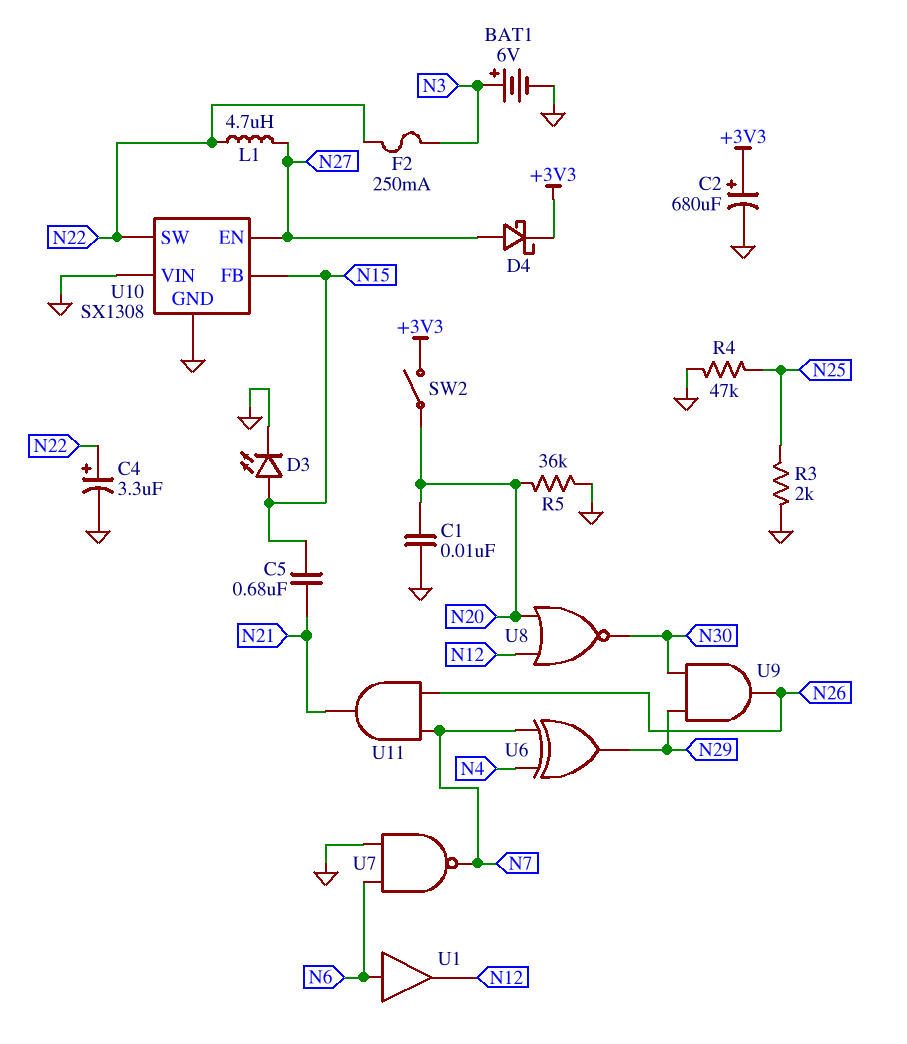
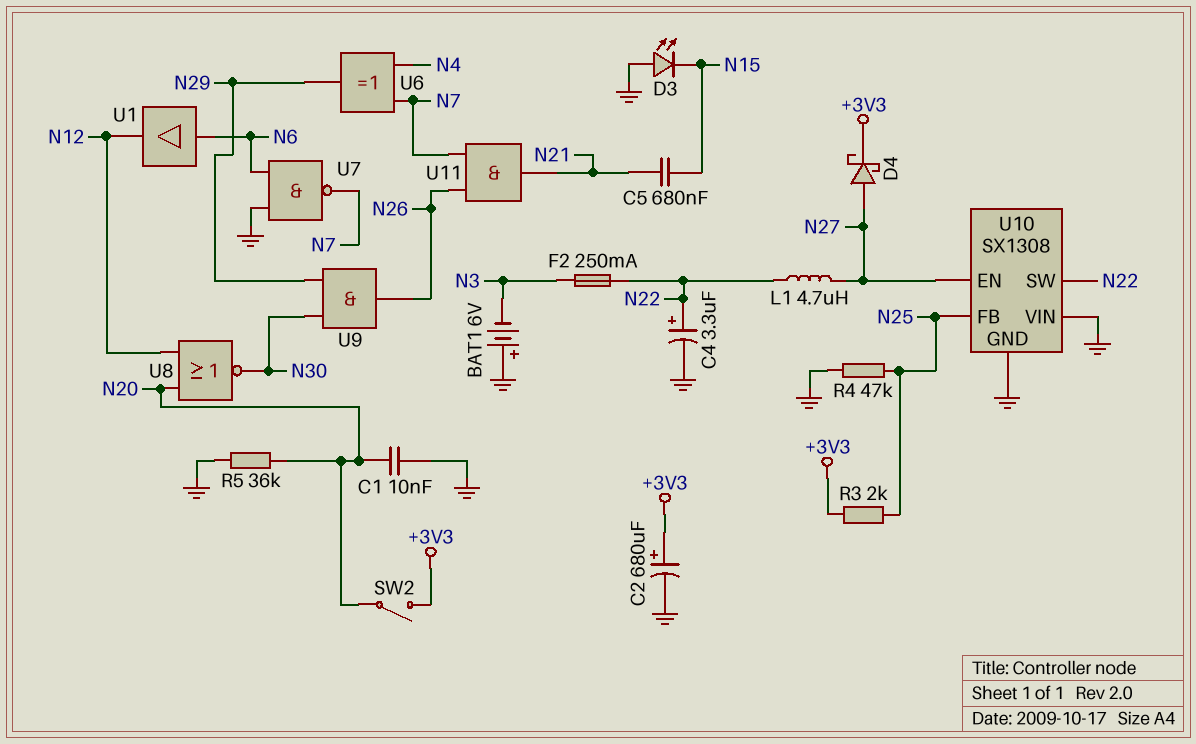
BAT1: 6V (plus N3, minus GND) -> 6V (plus GND, minus N3)
D3: LED (A N15, K GND) -> LED (A GND, K N15)
R3: 2k (GND, N25) -> 2k (+3V3, N25)
U10 pin FB: N15 -> N25

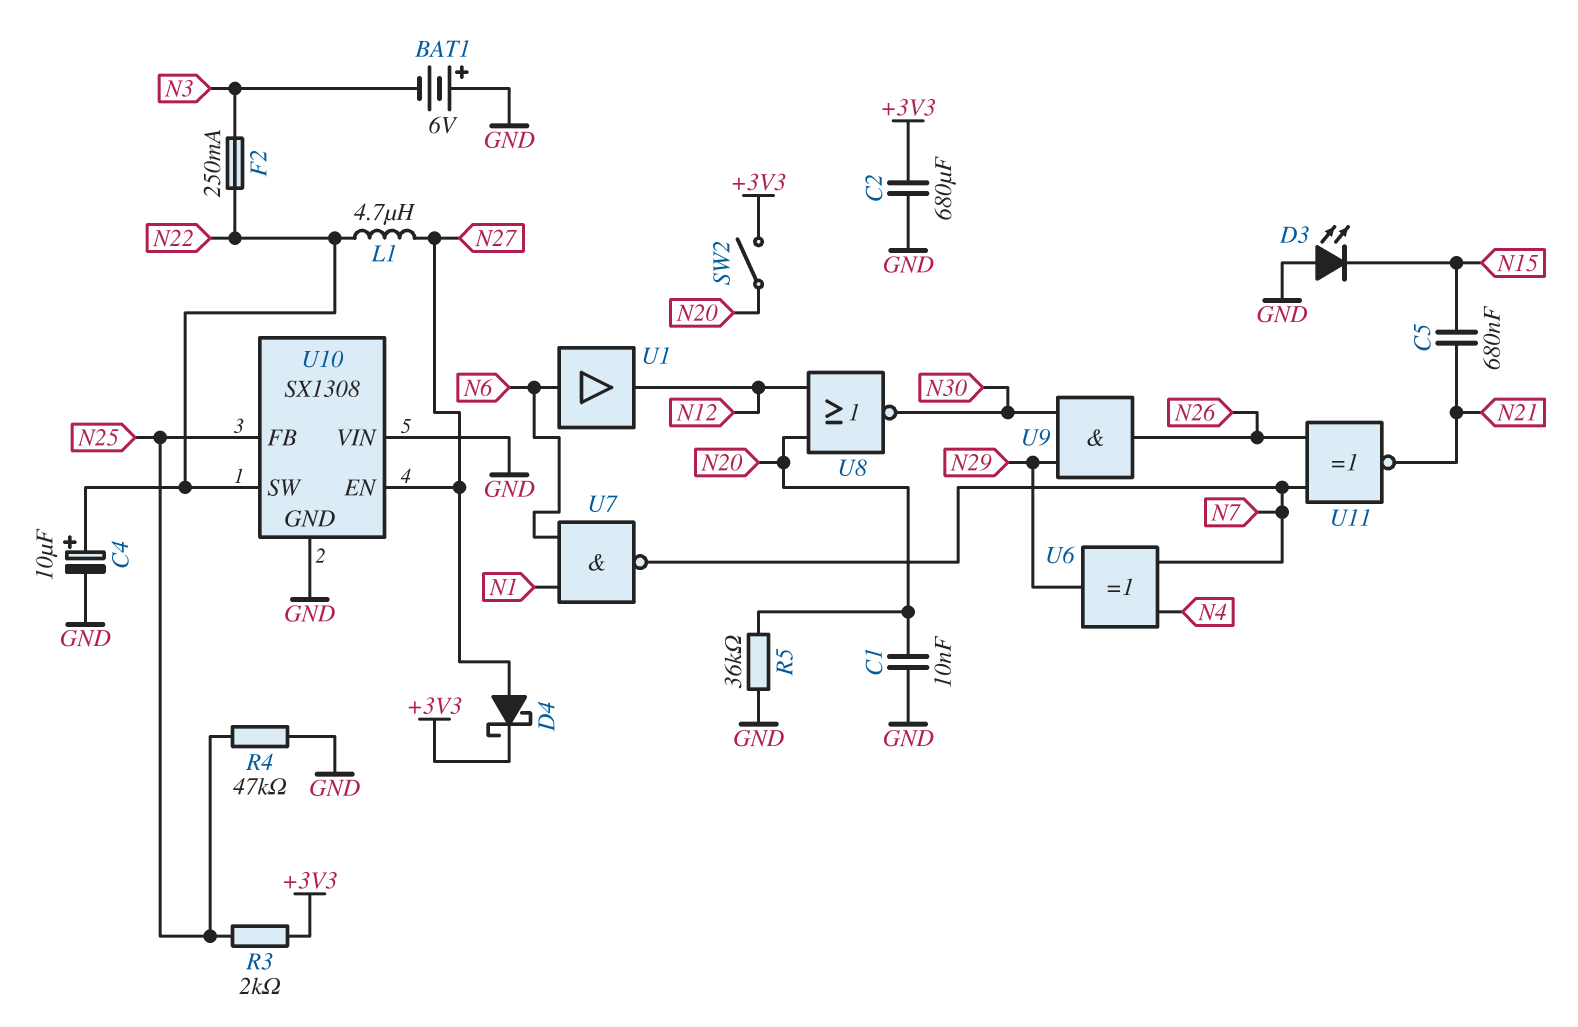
C2: 680uF (plus +3V3, minus GND) -> 680uF (+3V3, GND)
C4: 3.3uF (plus N22, minus GND) -> 10uF (plus N22, minus GND)
U7: NAND (in GND, in N6, out N7) -> NAND (in N1, in N6, out N7)
U11: AND (in N7, in N26, out N21) -> XNOR (in N7, in N26, out N21)

